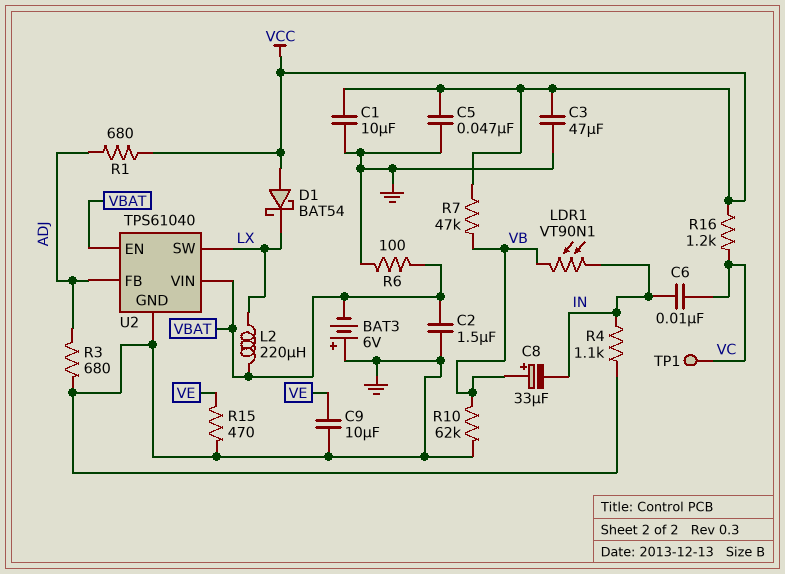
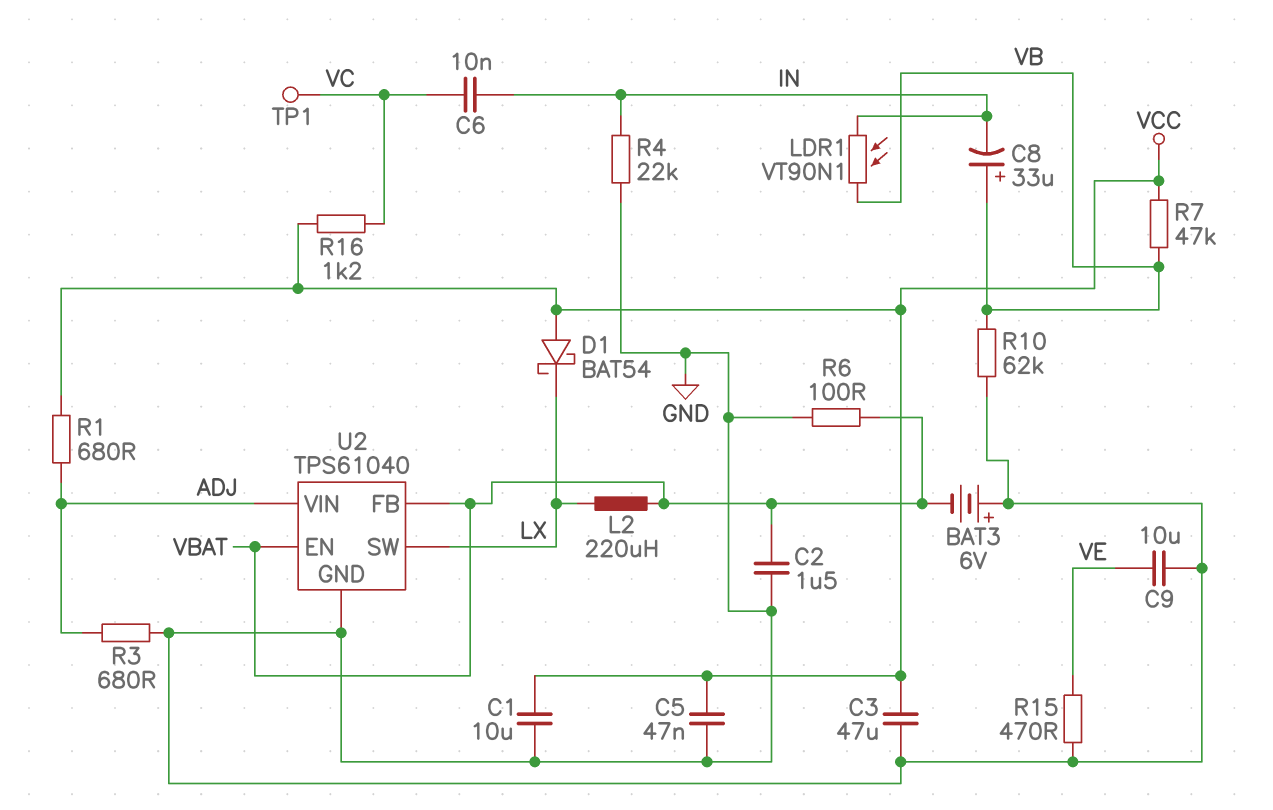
R4: 1.1k (GND, IN) -> 22k (GND, IN)
U2 pin FB: ADJ -> VBAT
U2 pin VIN: VBAT -> ADJ

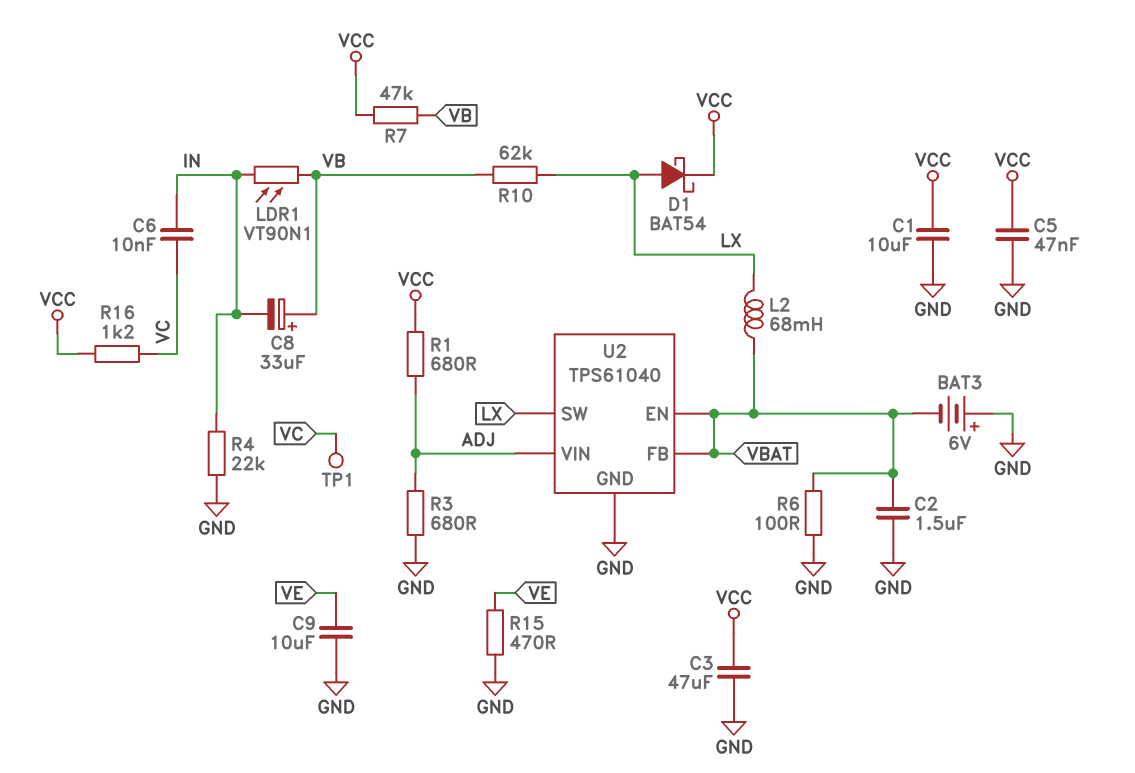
D1: schottky BAT54 (A VCC, K LX) -> schottky BAT54 (A LX, K VCC)
L2: 220uH (LX, VBAT) -> 68mH (LX, VBAT)
R10: 62k (GND, VB) -> 62k (LX, VB)

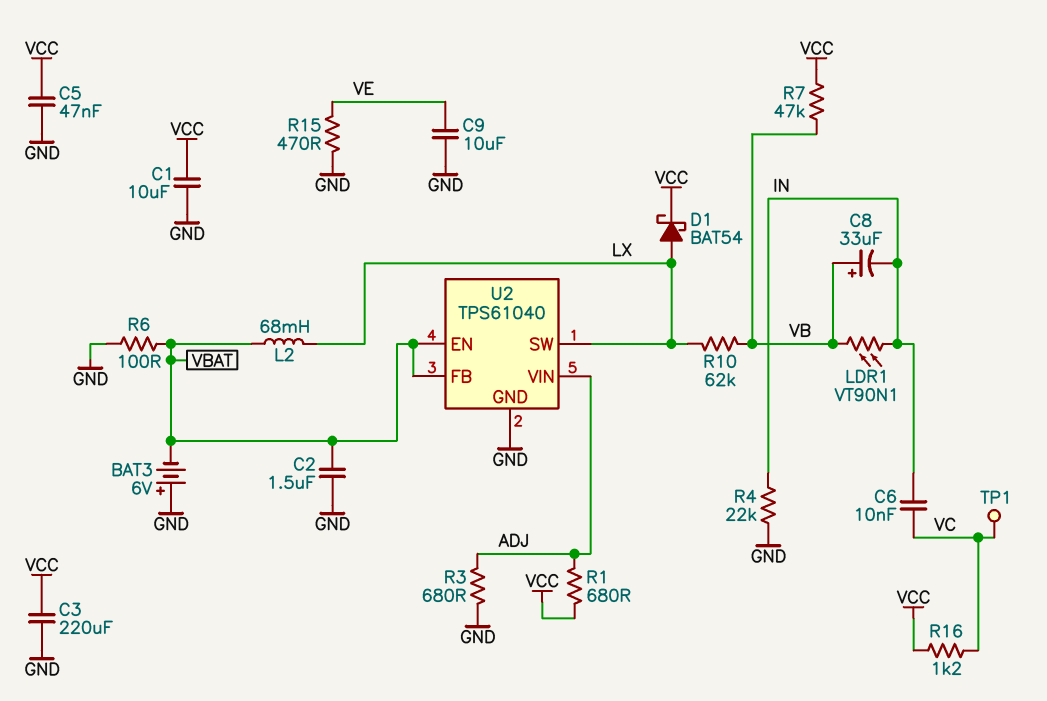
C3: 47uF (GND, VCC) -> 220uF (GND, VCC)

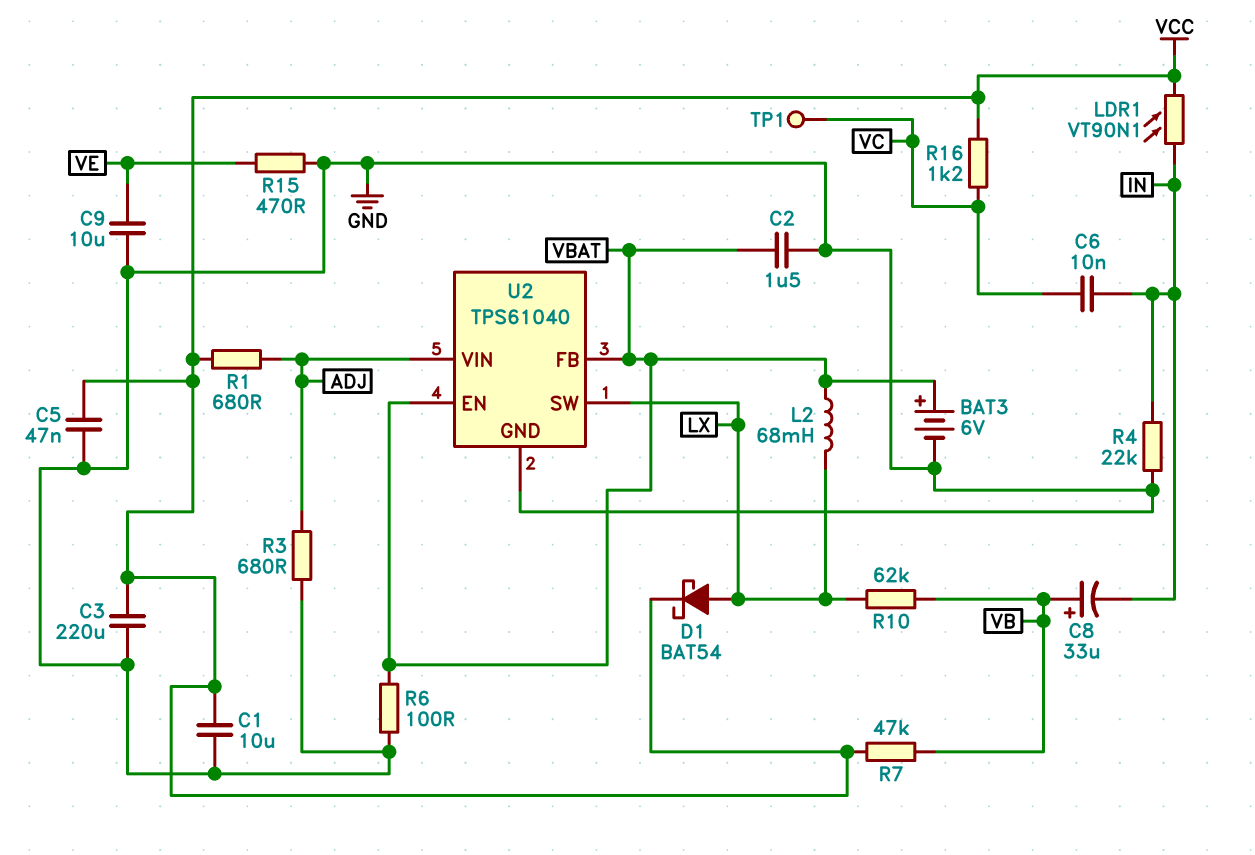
BAT3: 6V (plus GND, minus VBAT) -> 6V (plus VBAT, minus GND)
LDR1: VT90N1 (IN, VB) -> VT90N1 (IN, VCC)

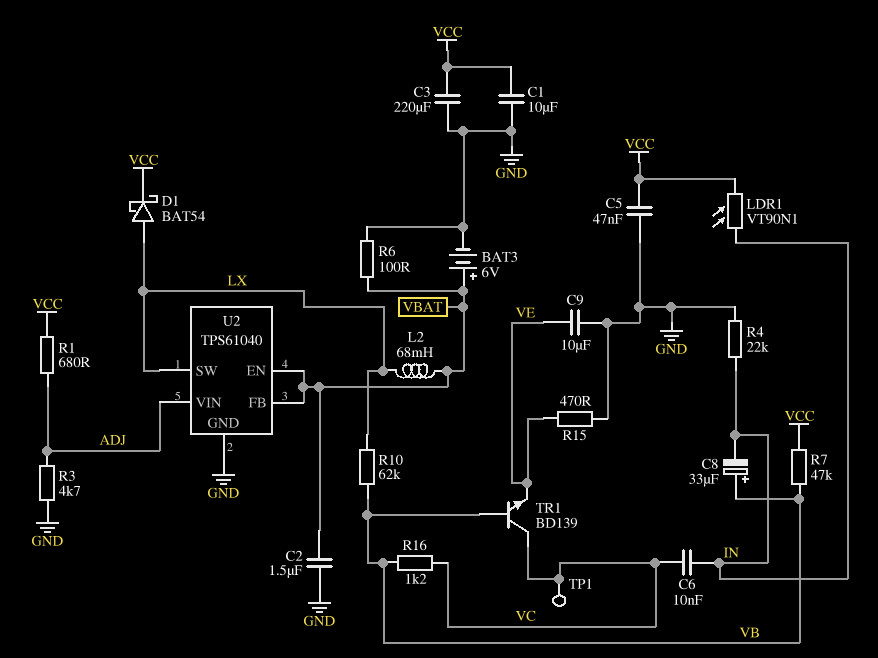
R3: 680 (ADJ, GND) -> 4.7k (ADJ, GND)
R16: 1.2k (VC, VCC) -> 1.2k (VB, VC)
TR1: none -> NPN BD139 (B VB, C VC, E VE)

